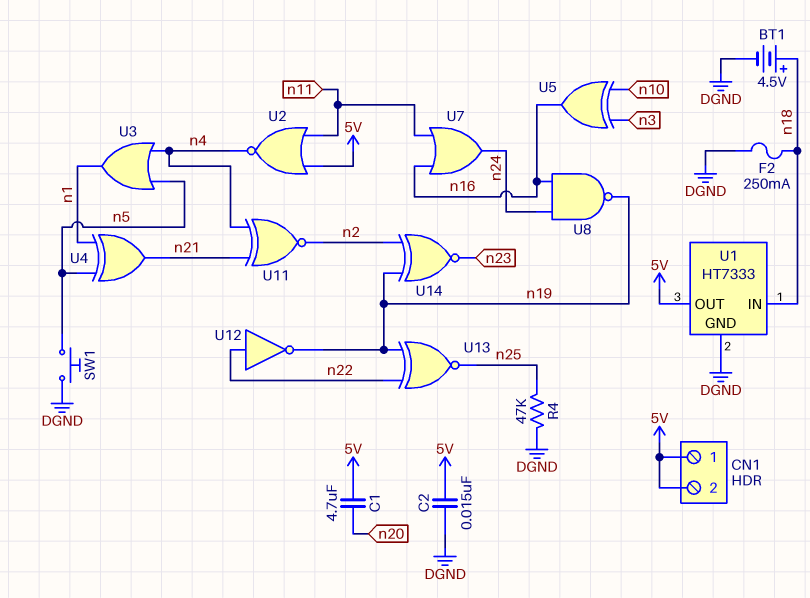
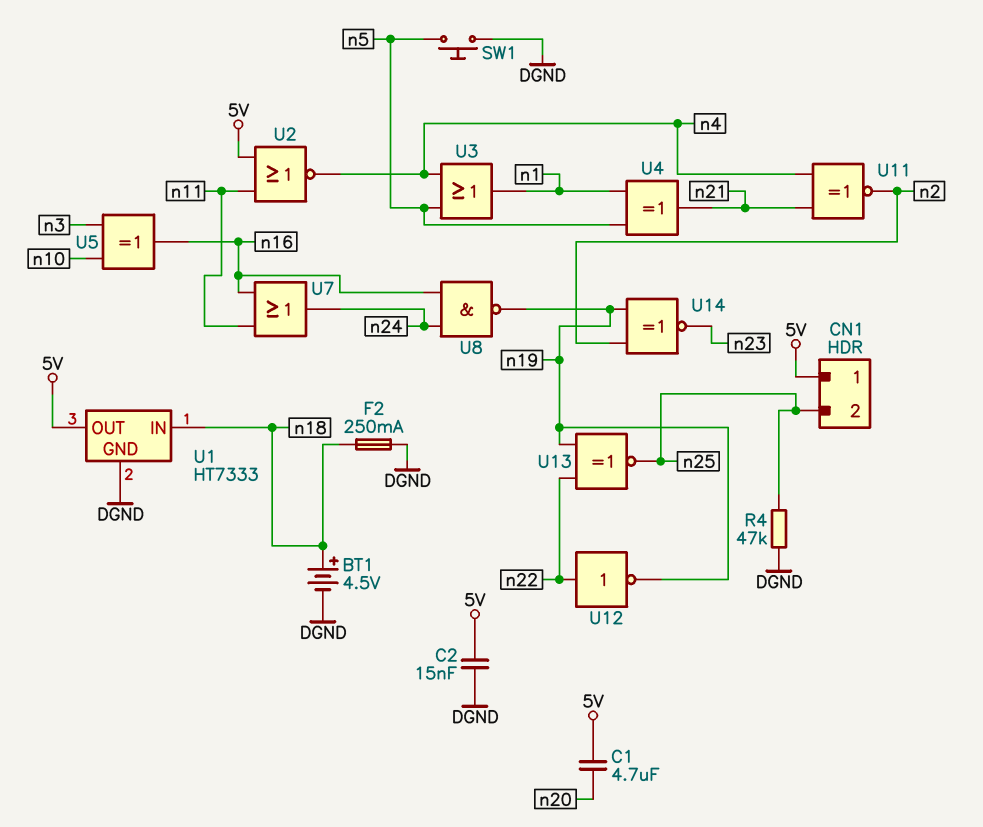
CN1 pin 2: 5V -> n25

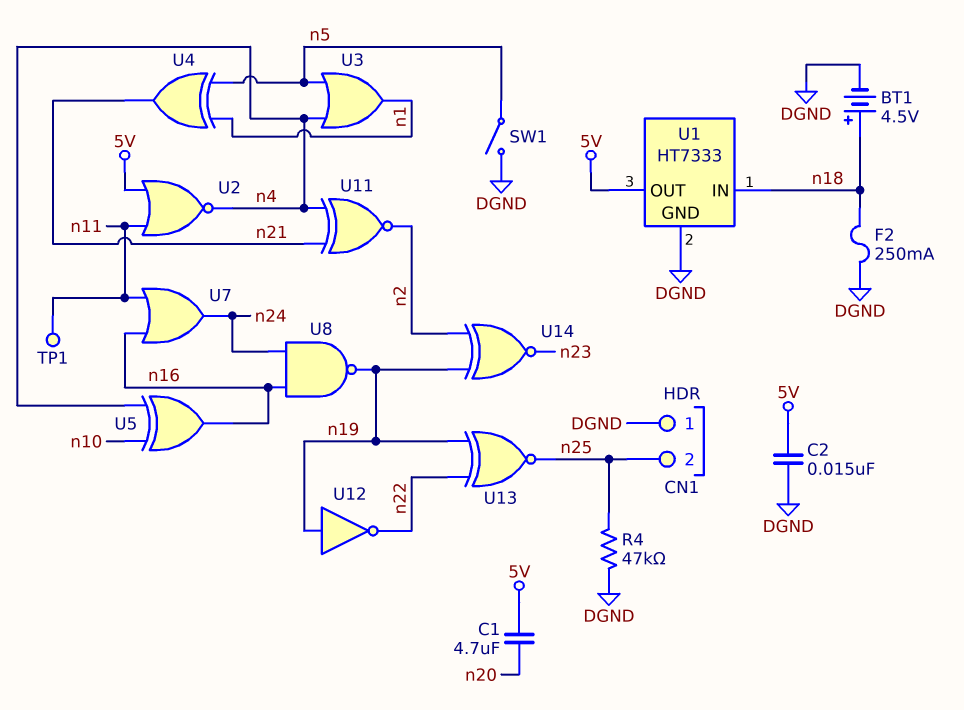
CN1 pin 1: 5V -> DGND
SW1: button (DGND, n5) -> switch (DGND, n5)
TP1: none -> test point (n11)
U5: XOR (in n3, in n10, out n16) -> XOR (in n4, in n10, out n16)
U12: NOT (in n22, out n19) -> NOT (in n19, out n22)

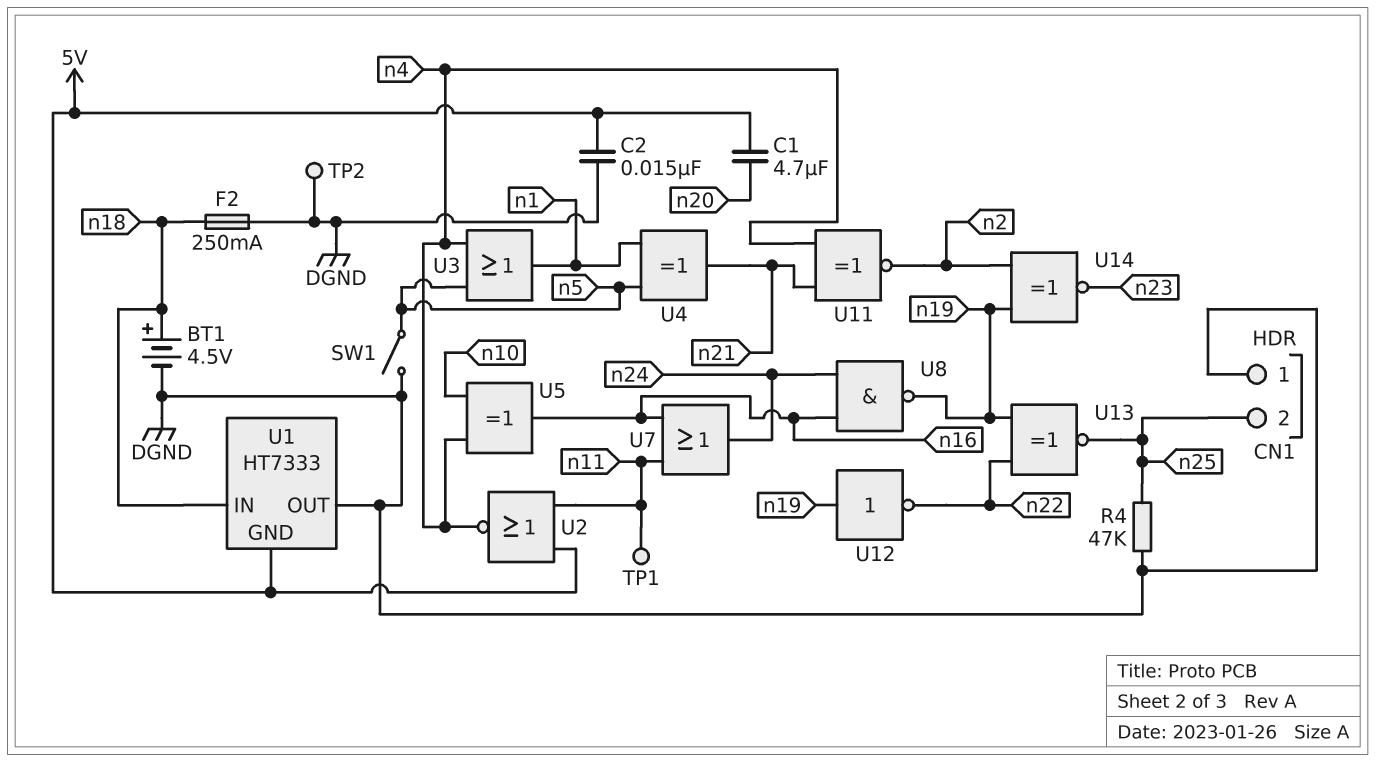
TP2: none -> test point (DGND)
U1 pin GND: DGND -> 5V
U1 pin OUT: 5V -> DGND

